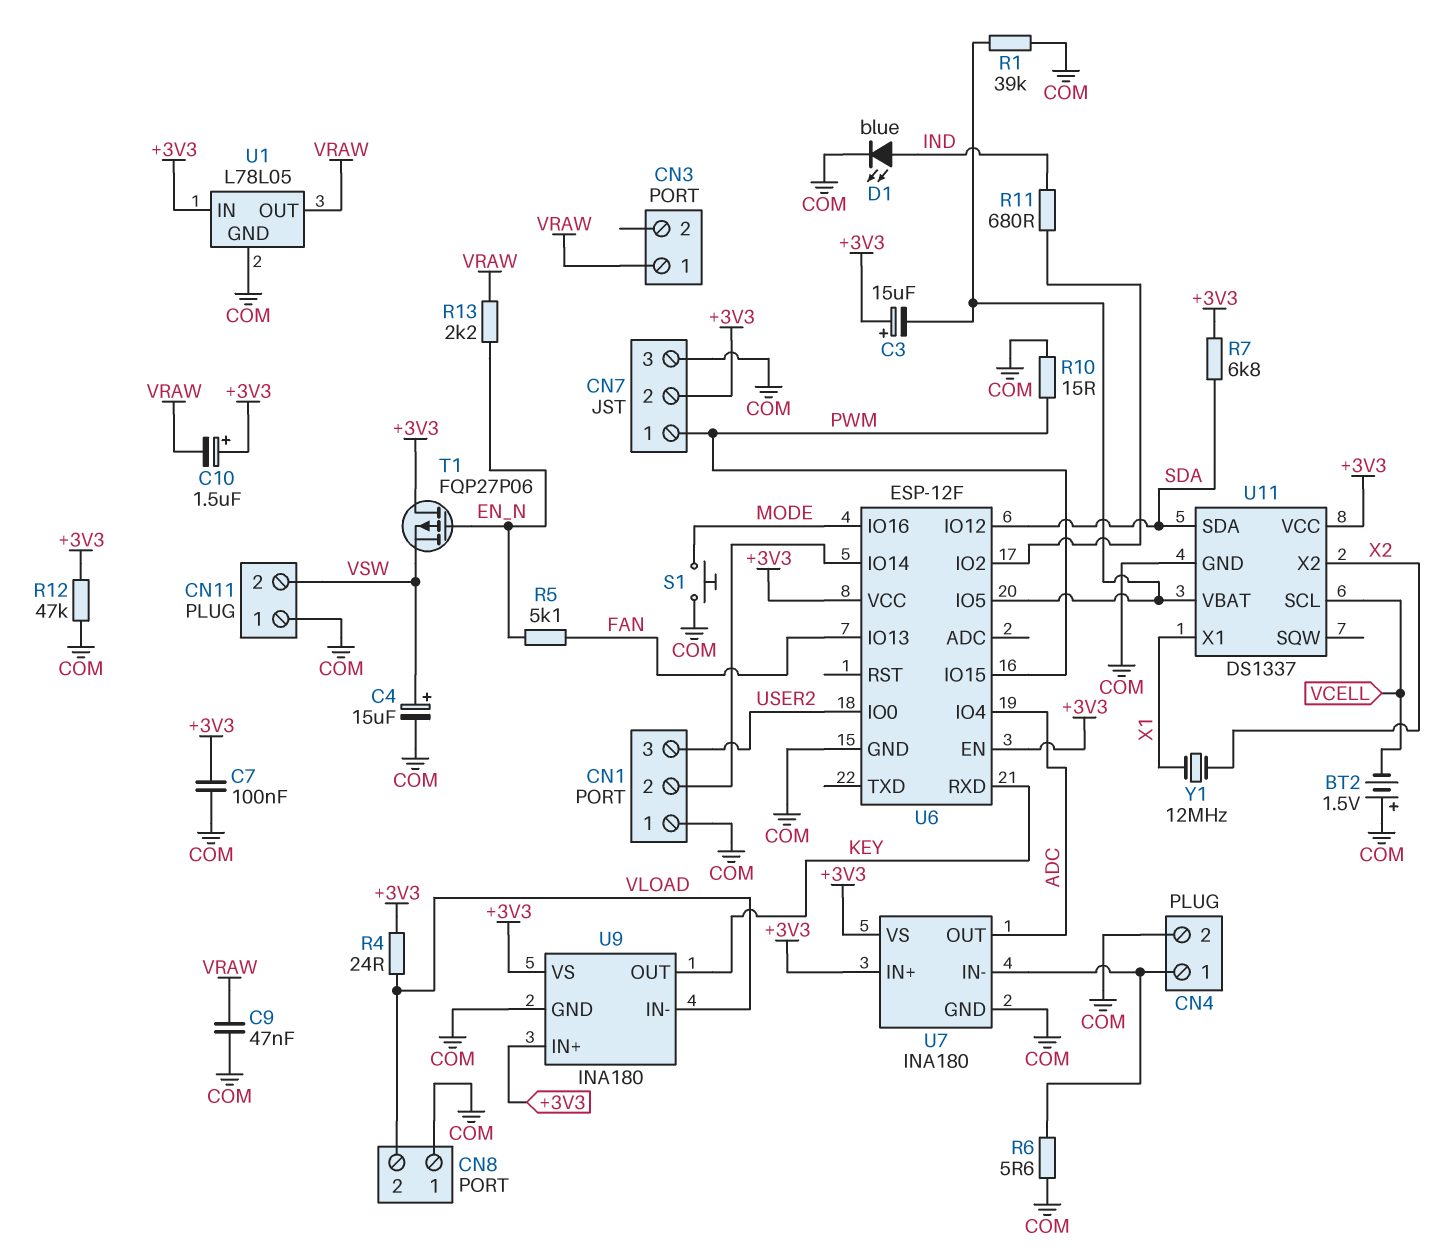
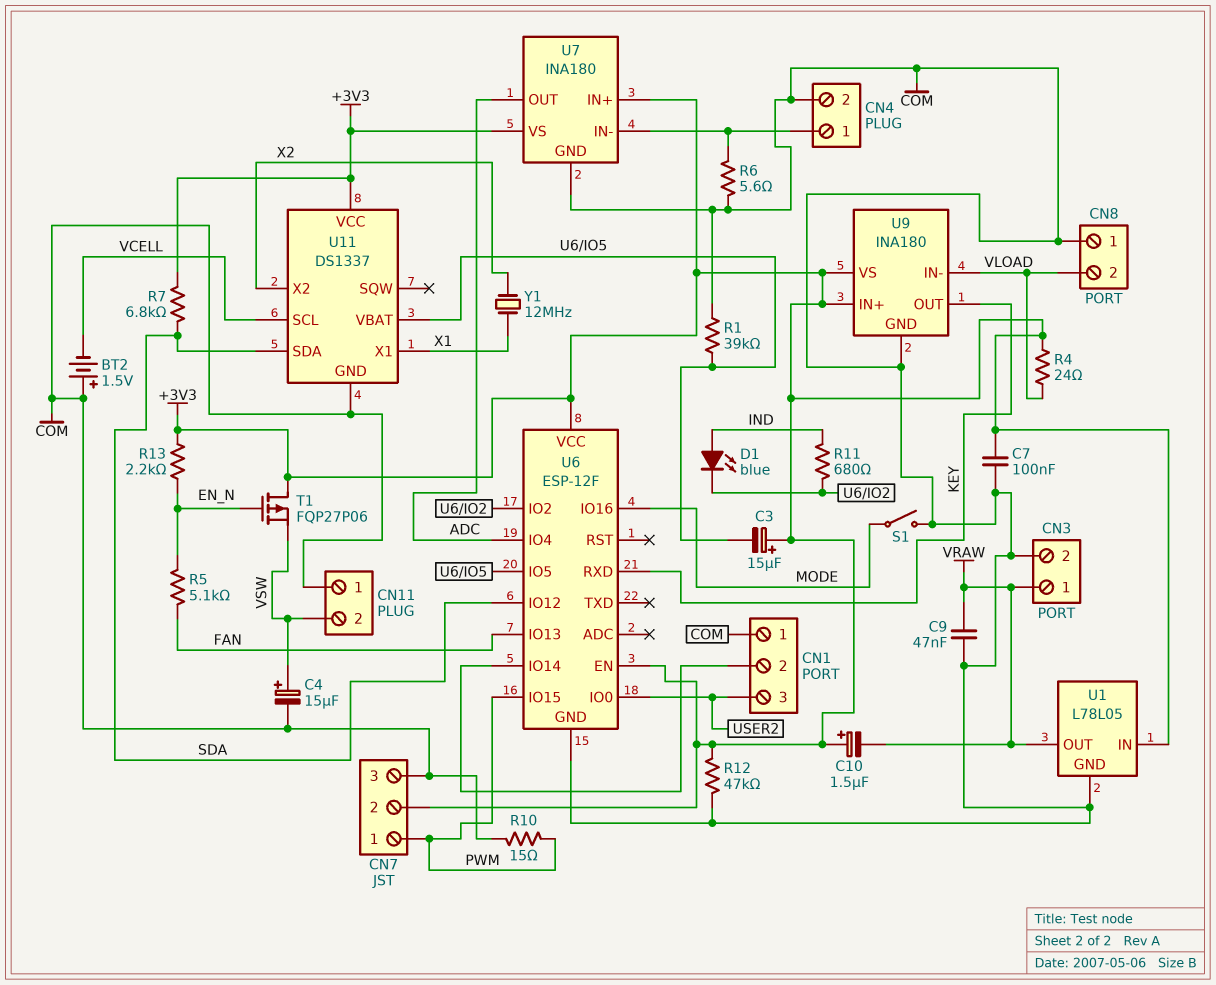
CN3 pin 2: none -> COM
D1: LED blue (A IND, K COM) -> LED blue (A IND, K U6/IO2)
R13: 2.2k (EN_N, VRAW) -> 2.2k (+3V3, EN_N)
S1: button (COM, MODE) -> switch (COM, MODE)

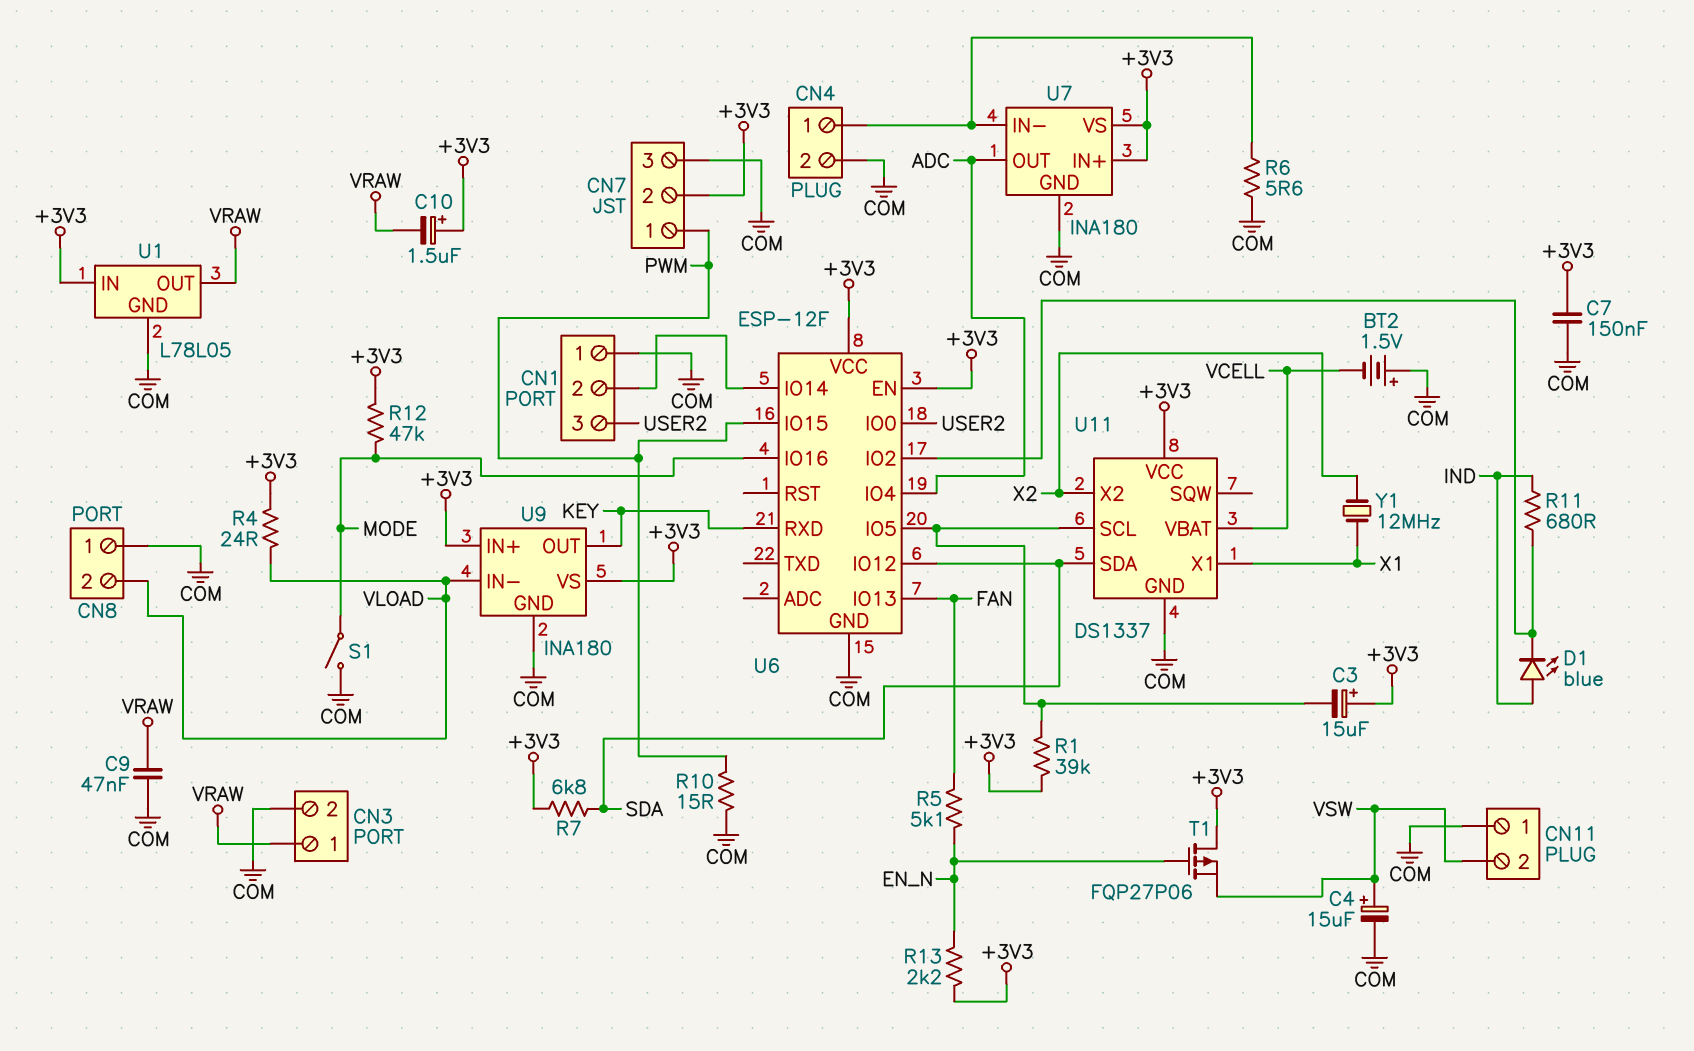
C7: 100nF (+3V3, COM) -> 150nF (+3V3, COM)
R1: 39k (COM, U6/IO5) -> 39k (+3V3, U6/IO5)
R12: 47k (+3V3, COM) -> 47k (+3V3, MODE)
U11 pin SCL: VCELL -> U6/IO5
U11 pin VBAT: U6/IO5 -> VCELL

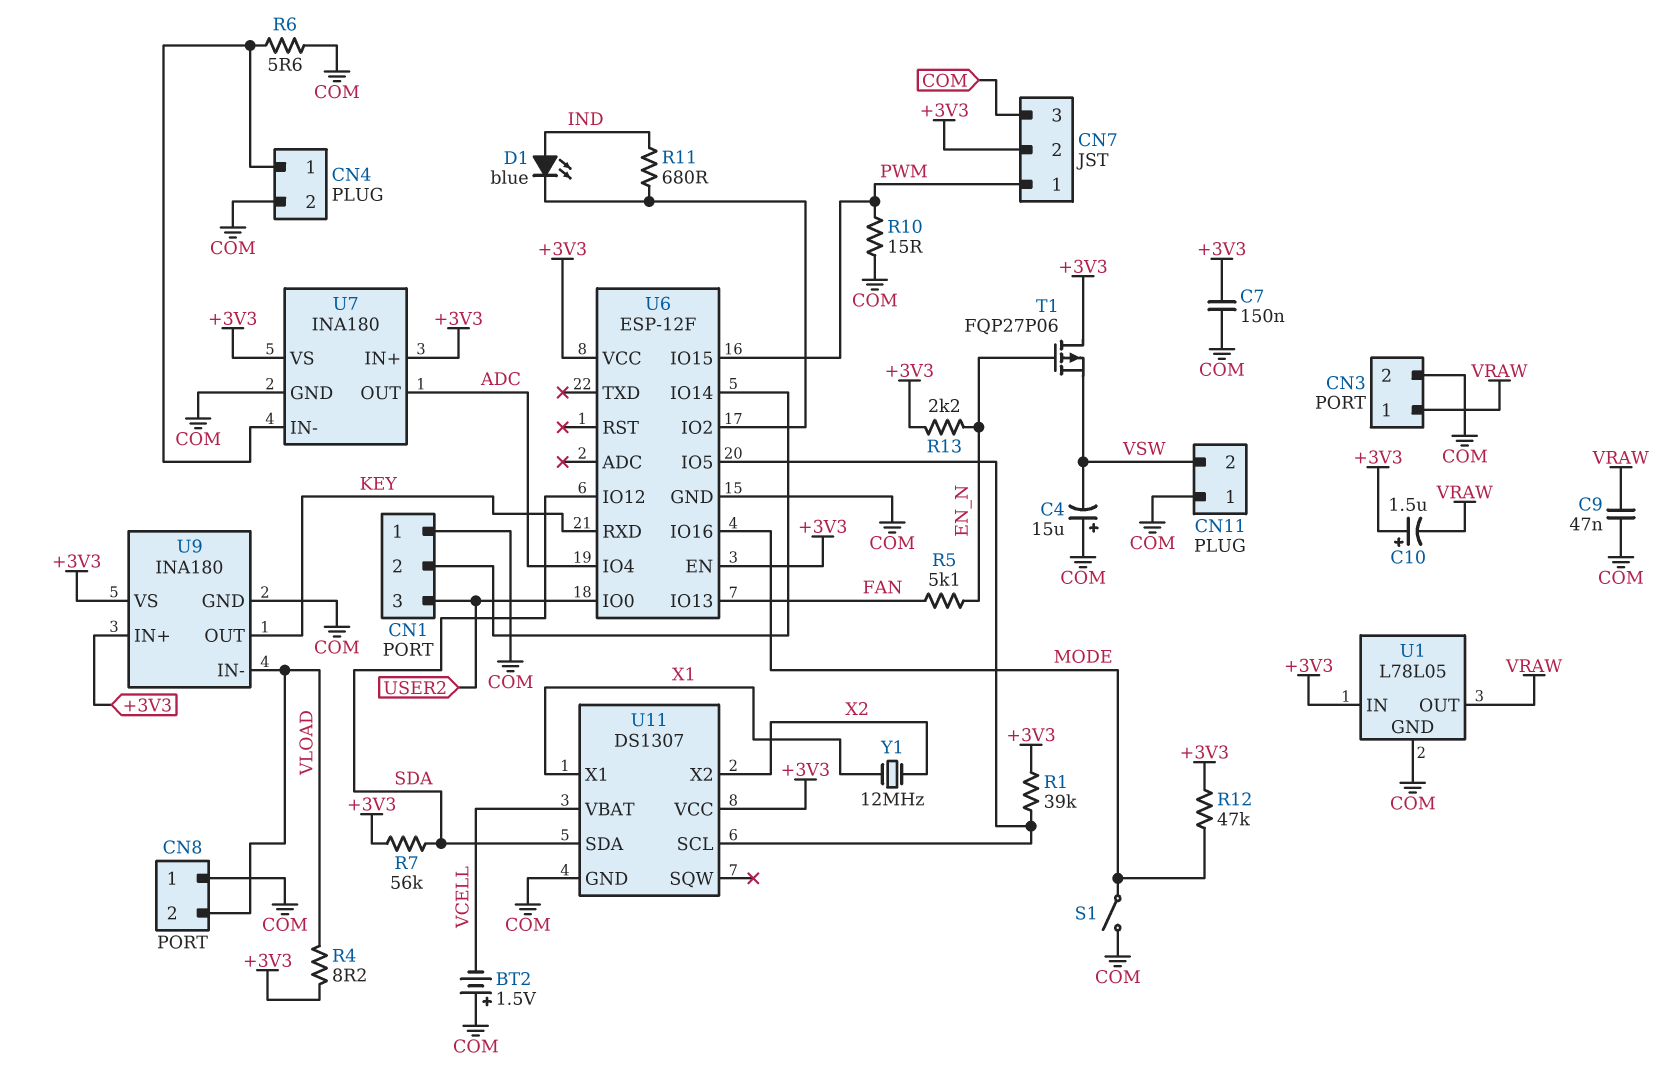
C3: 15uF (plus +3V3, minus U6/IO5) -> none
C4: 15uF (plus VSW, minus COM) -> 15uF (plus COM, minus VSW)
R4: 24 (+3V3, VLOAD) -> 8.2 (+3V3, VLOAD)
R7: 6.8k (+3V3, SDA) -> 56k (+3V3, SDA)
U11: DS1337 -> DS1307

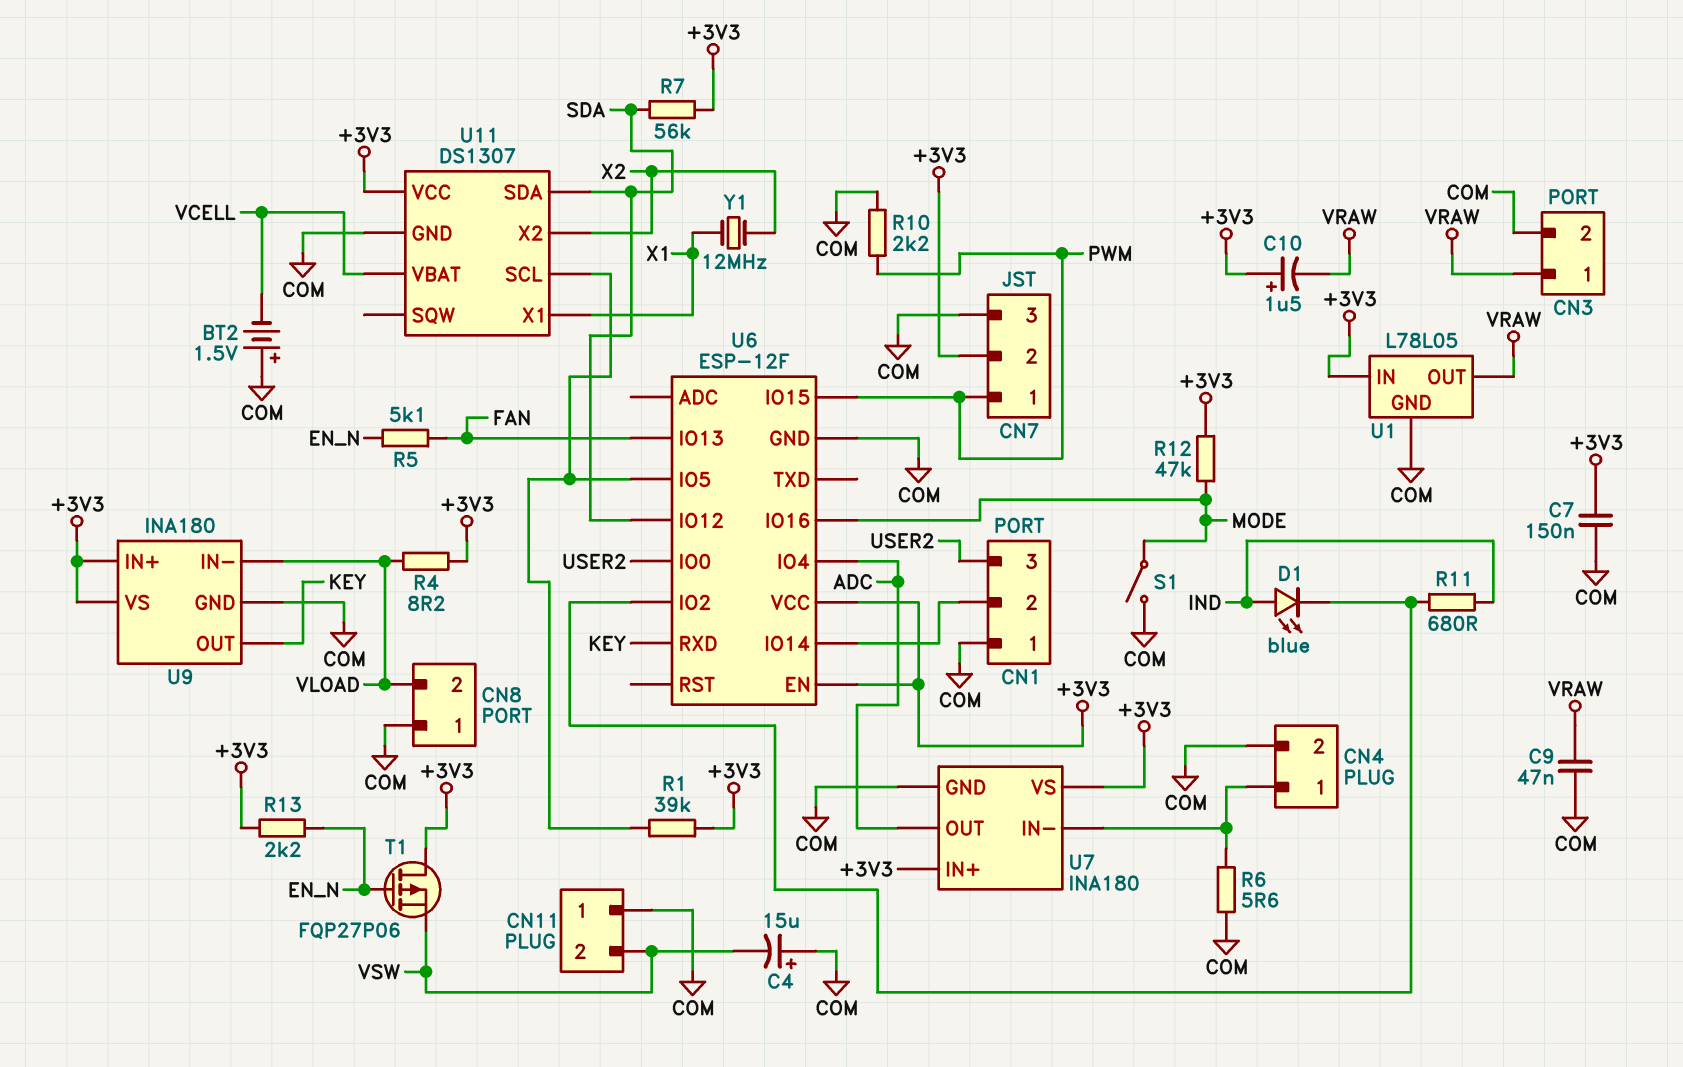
R10: 15 (COM, PWM) -> 2.2k (COM, PWM)

